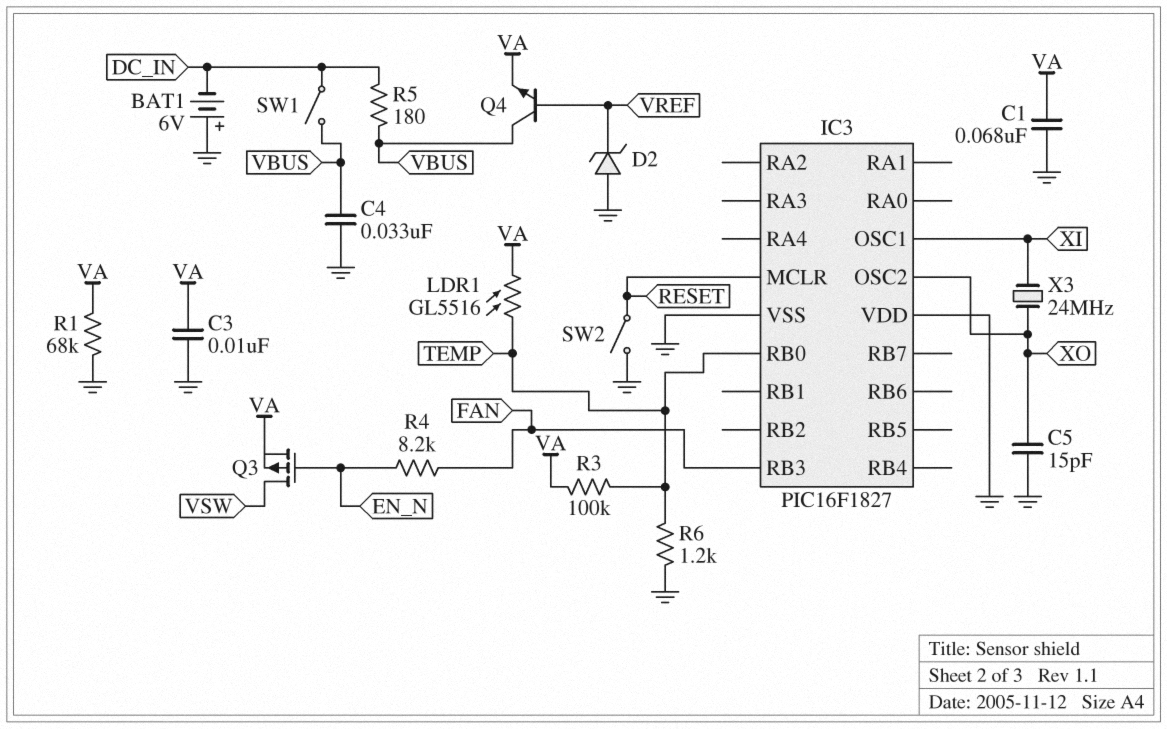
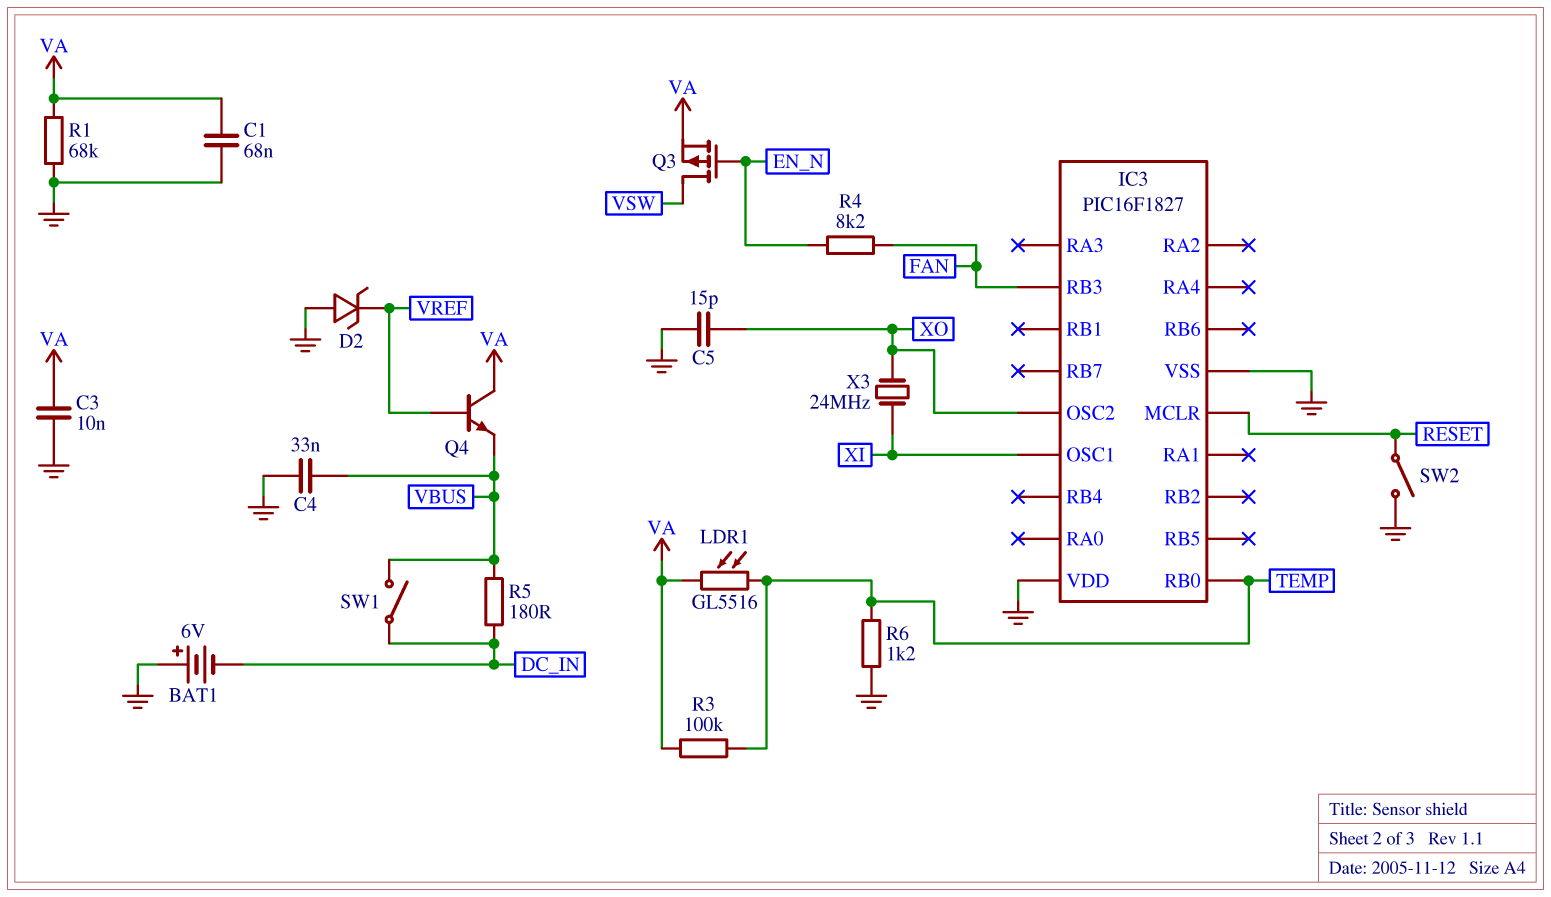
Q4: NPN (B VREF, C VBUS, E VA) -> NPN (B VREF, C VA, E VBUS)

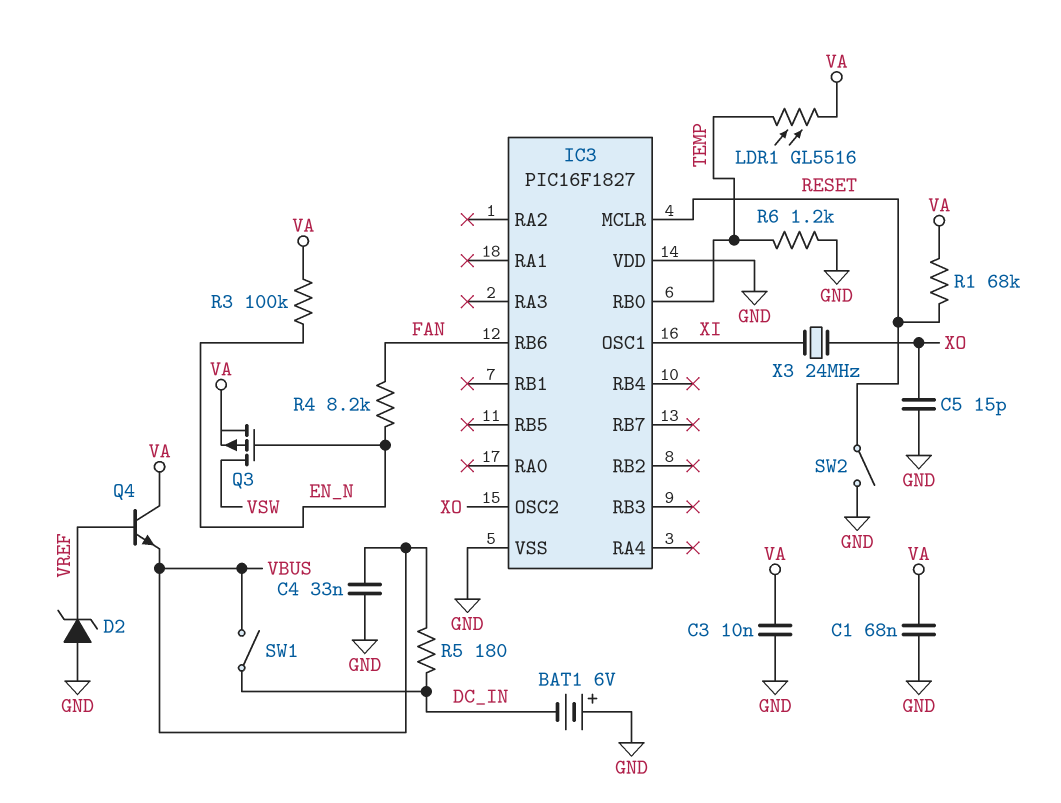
IC3 pin RB3: FAN -> none
IC3 pin RB6: none -> FAN
R1: 68k (GND, VA) -> 68k (RESET, VA)
R3: 100k (TEMP, VA) -> 100k (EN_N, VA)

